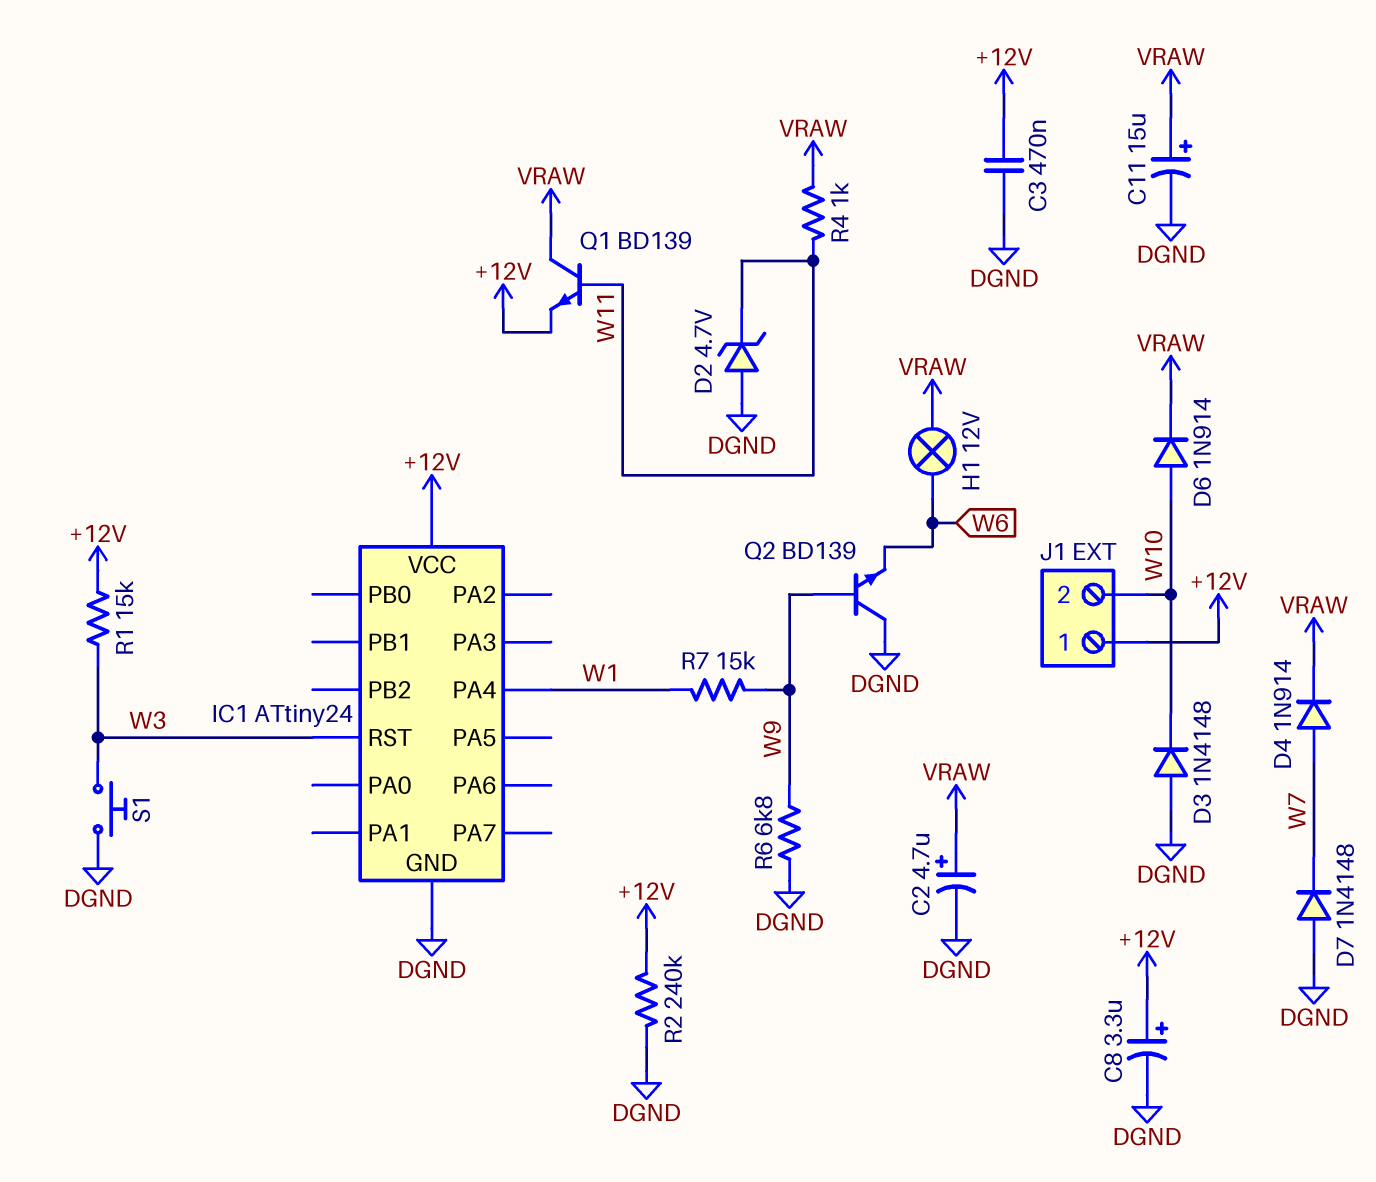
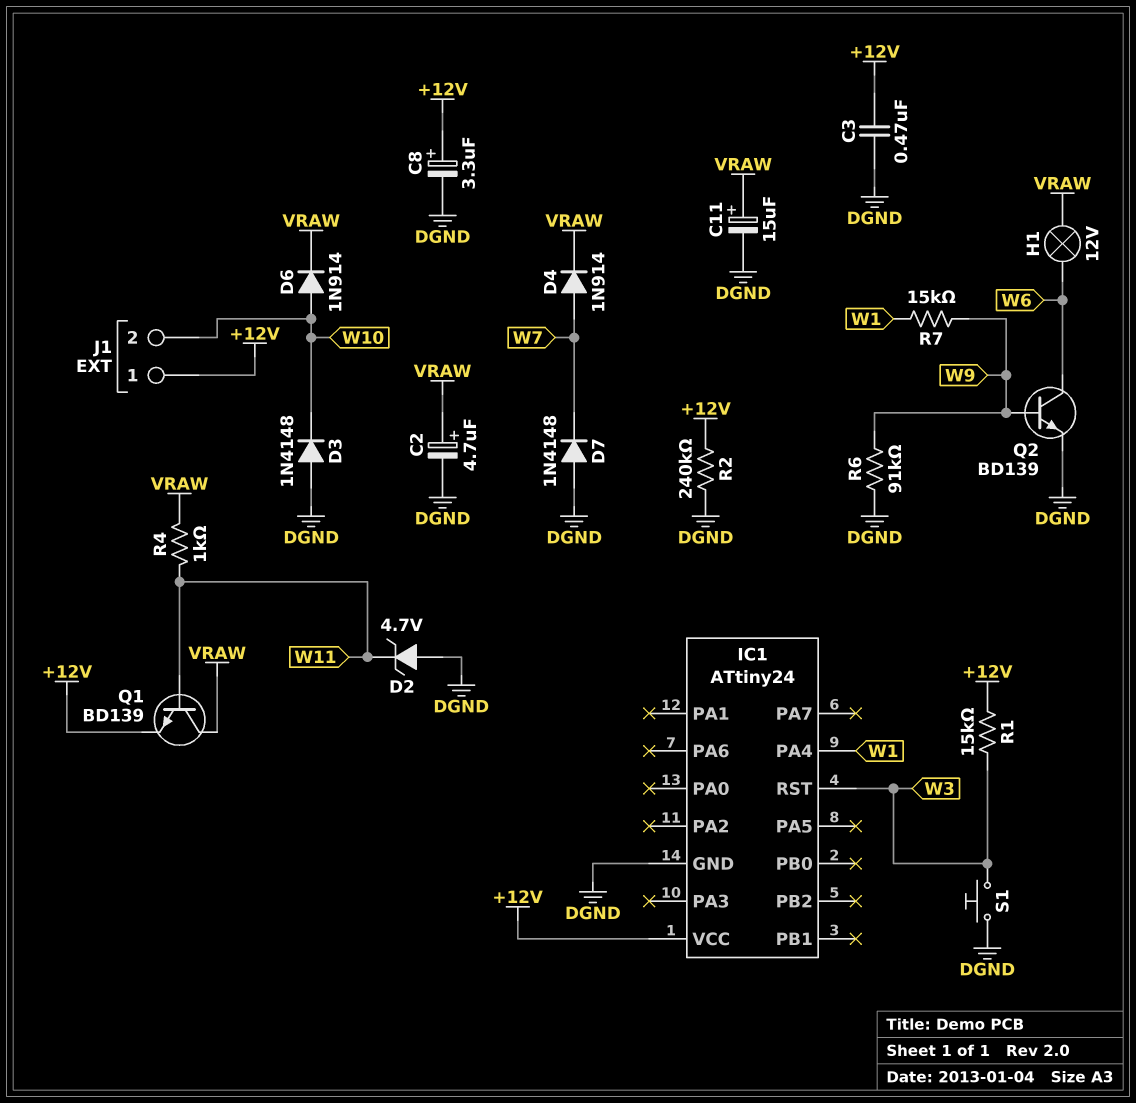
Q2: NPN BD139 (B W9, C DGND, E W6) -> NPN BD139 (B W9, C W6, E DGND)
R6: 6.8k (DGND, W9) -> 91k (DGND, W9)

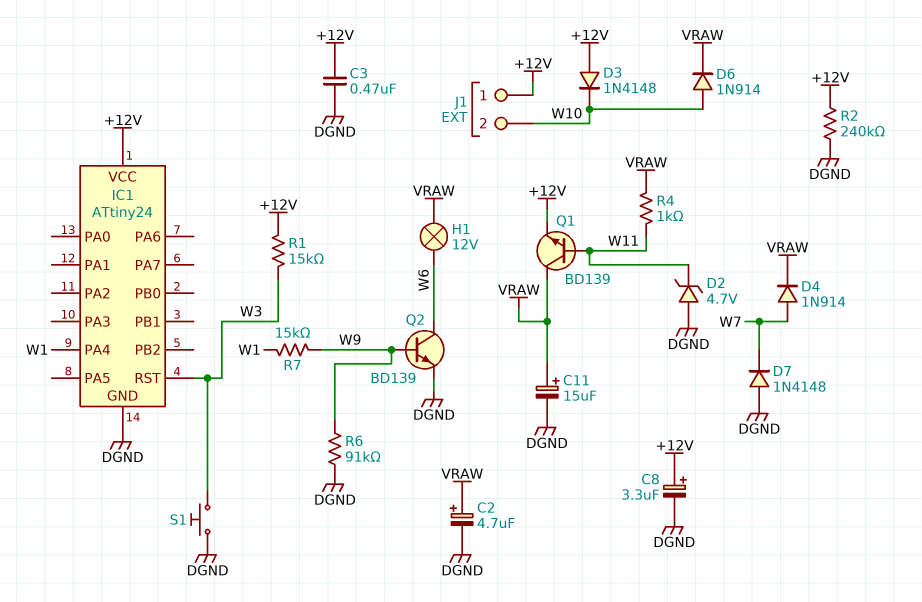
D3: diode 1N4148 (A DGND, K W10) -> diode 1N4148 (A +12V, K W10)

